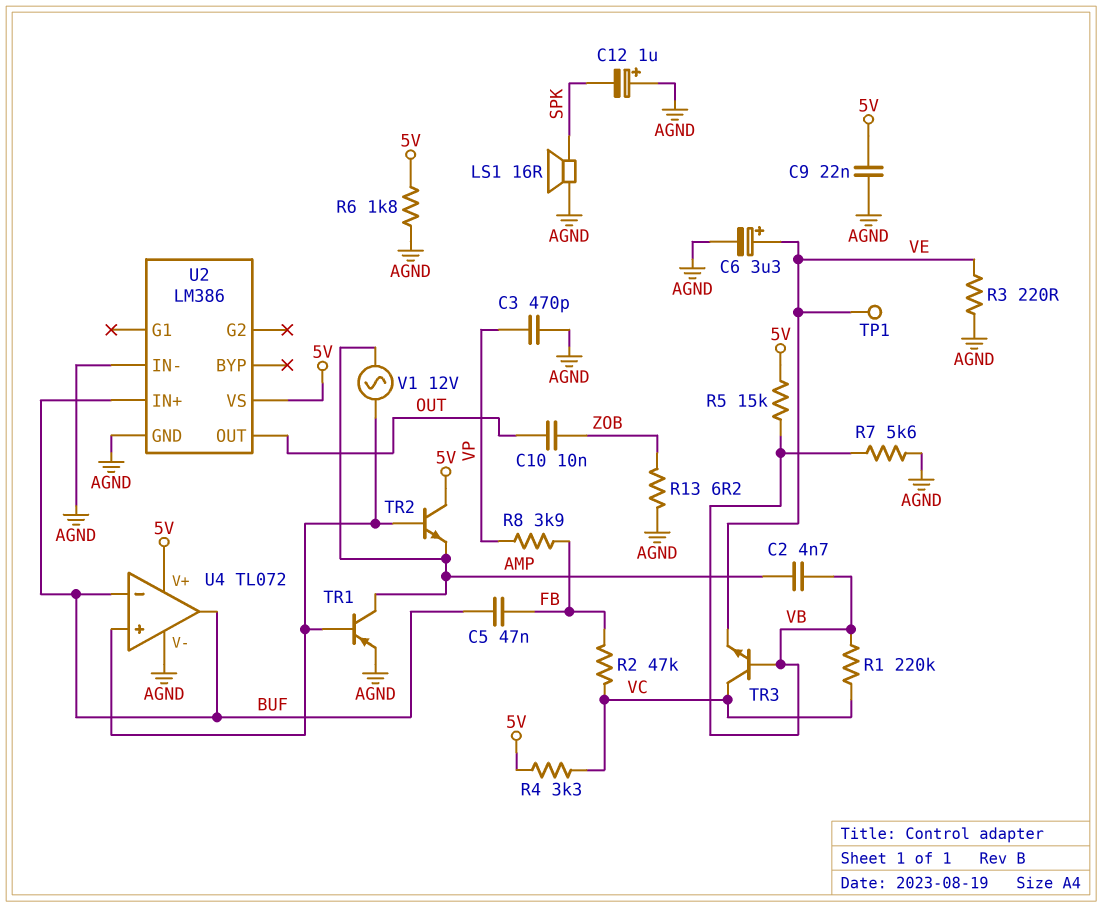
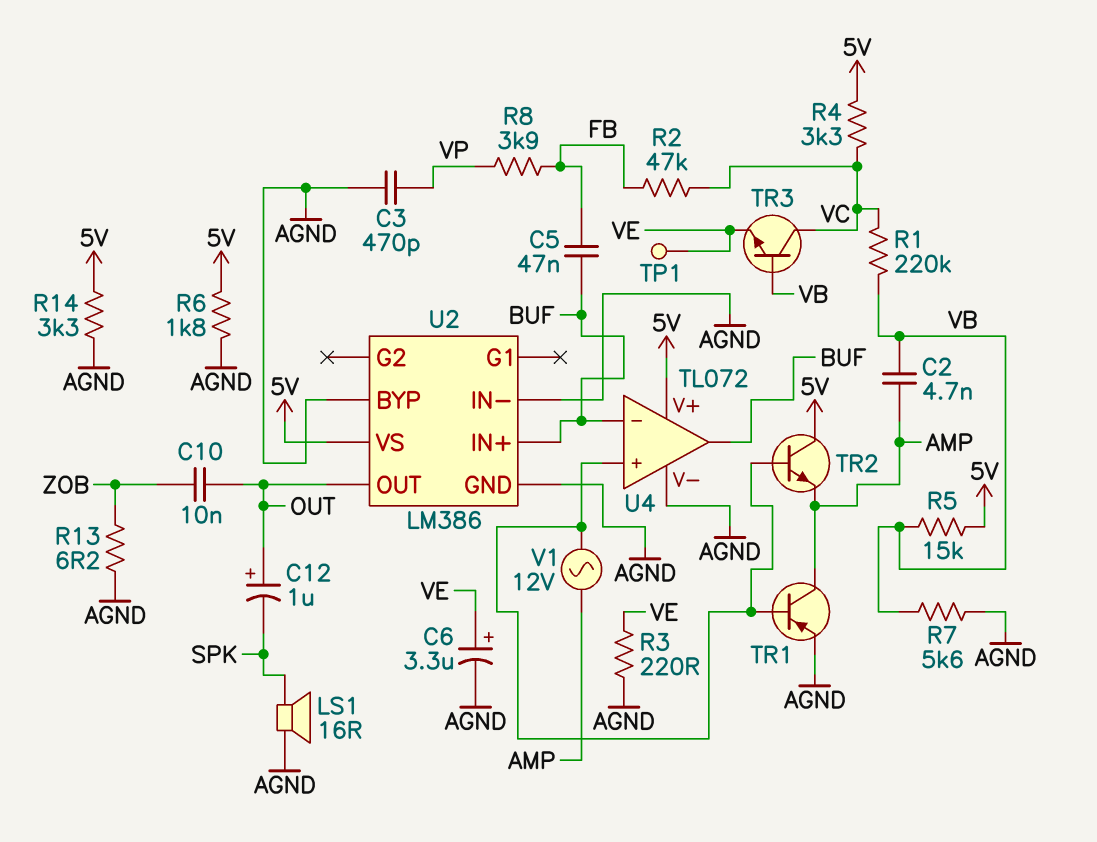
C9: 22nF (5V, AGND) -> none
C12: 1uF (plus AGND, minus SPK) -> 1uF (plus OUT, minus SPK)
R14: none -> 3.3k (5V, AGND)
U2 pin BYP: none -> AGND

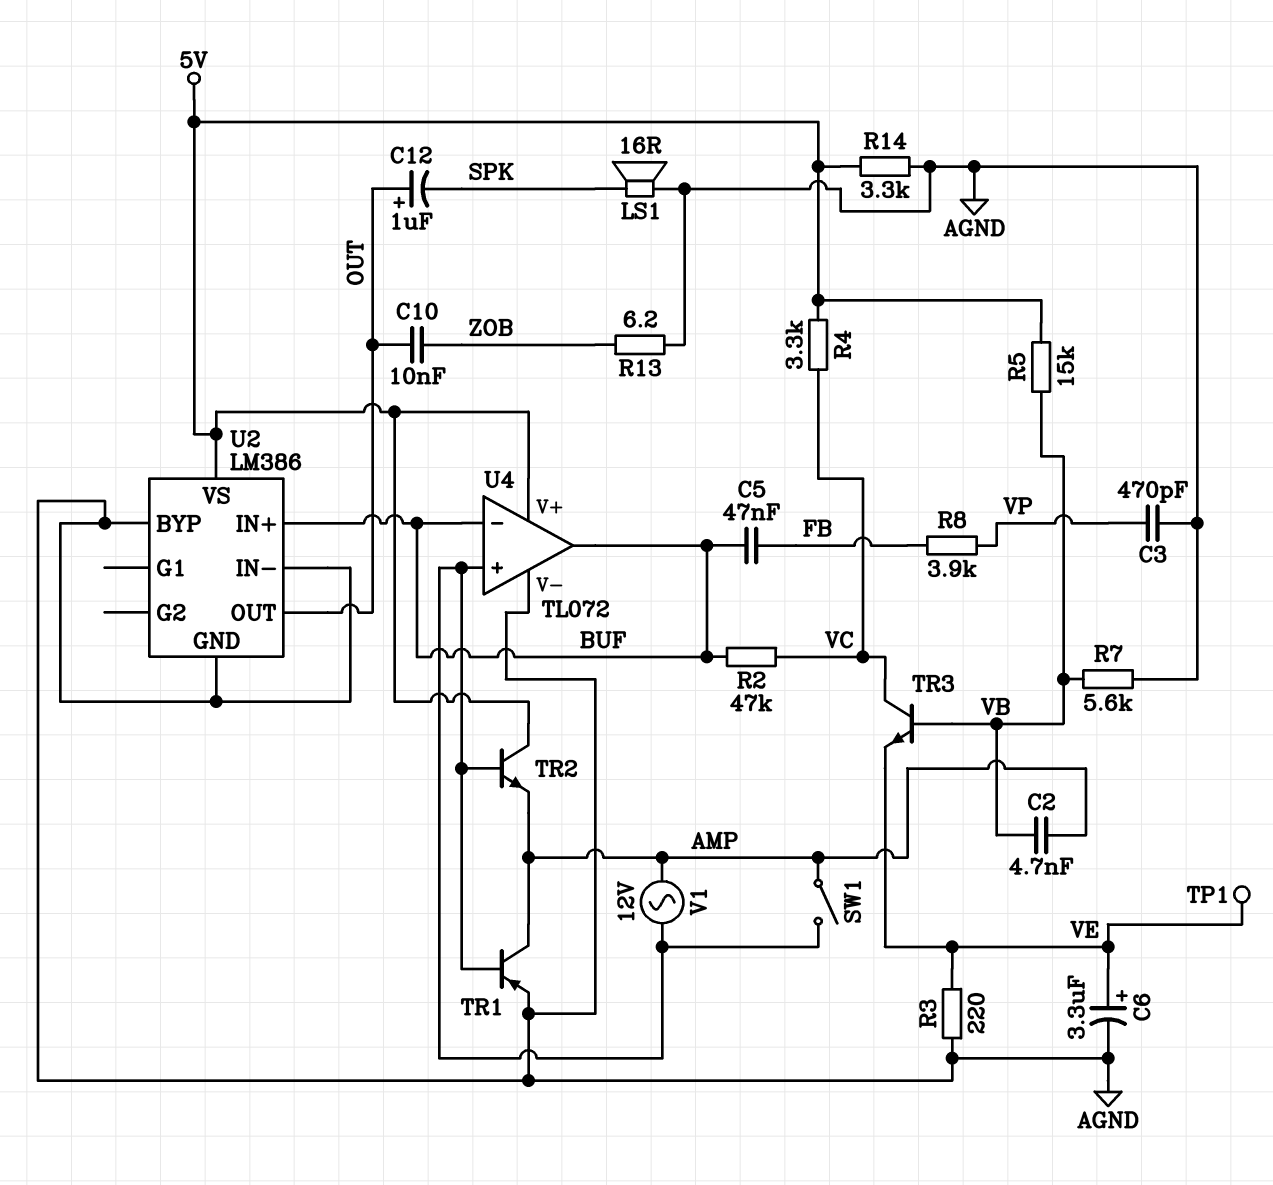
R1: 220k (VB, VC) -> none
R2: 47k (FB, VC) -> 47k (BUF, VC)
R6: 1.8k (5V, AGND) -> none
SW1: none -> switch (AMP, U4/in+)

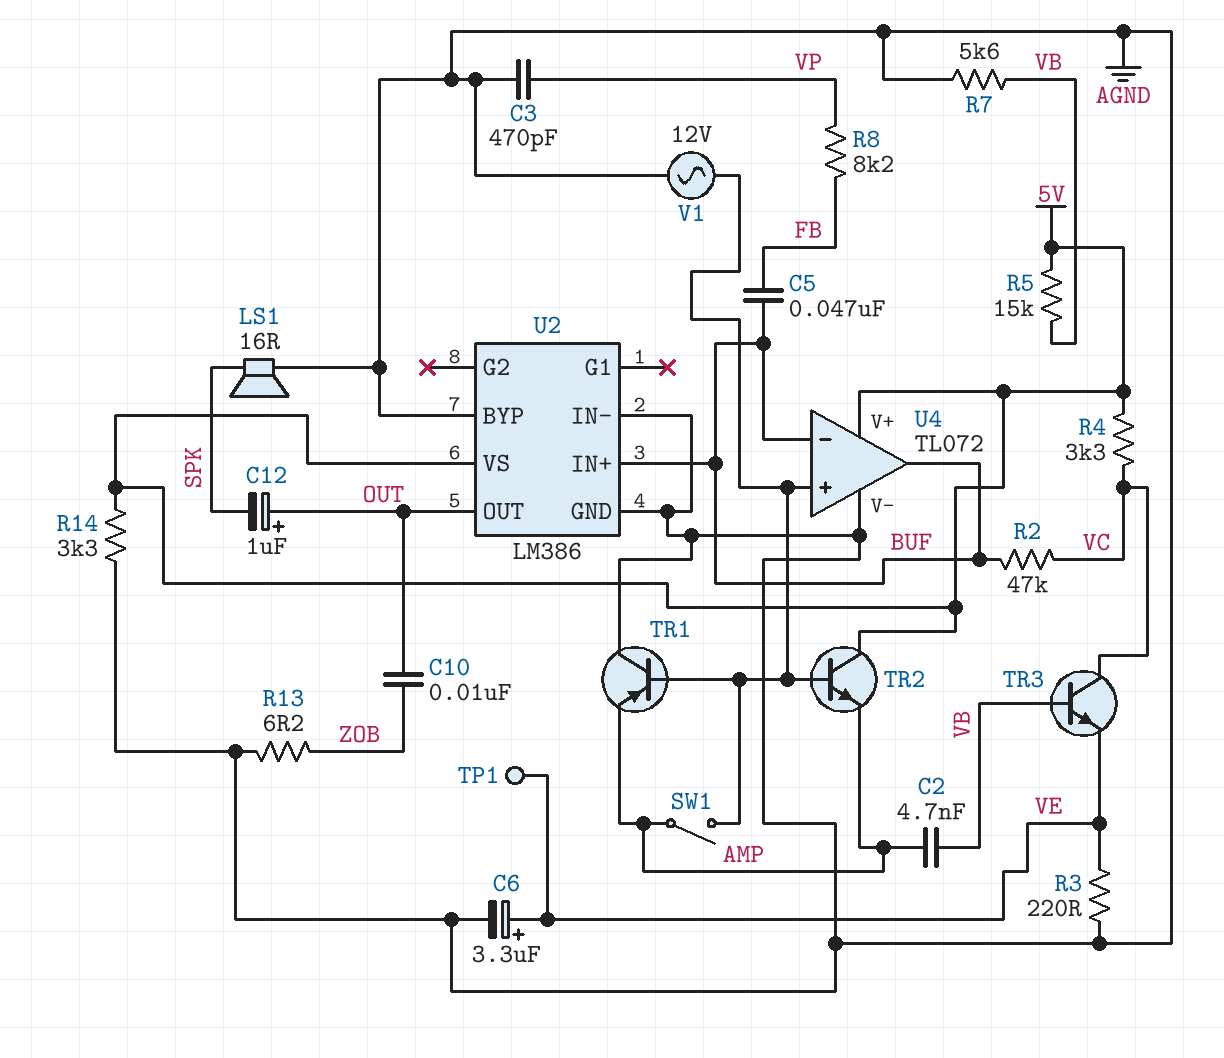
R8: 3.9k (FB, VP) -> 8.2k (FB, VP)
TR1: PNP (B U4/in+, C AMP, E AGND) -> PNP (B U4/in+, C AGND, E AMP)
V1: AC 12V (AMP, U4/in+) -> AC 12V (AGND, U4/in+)

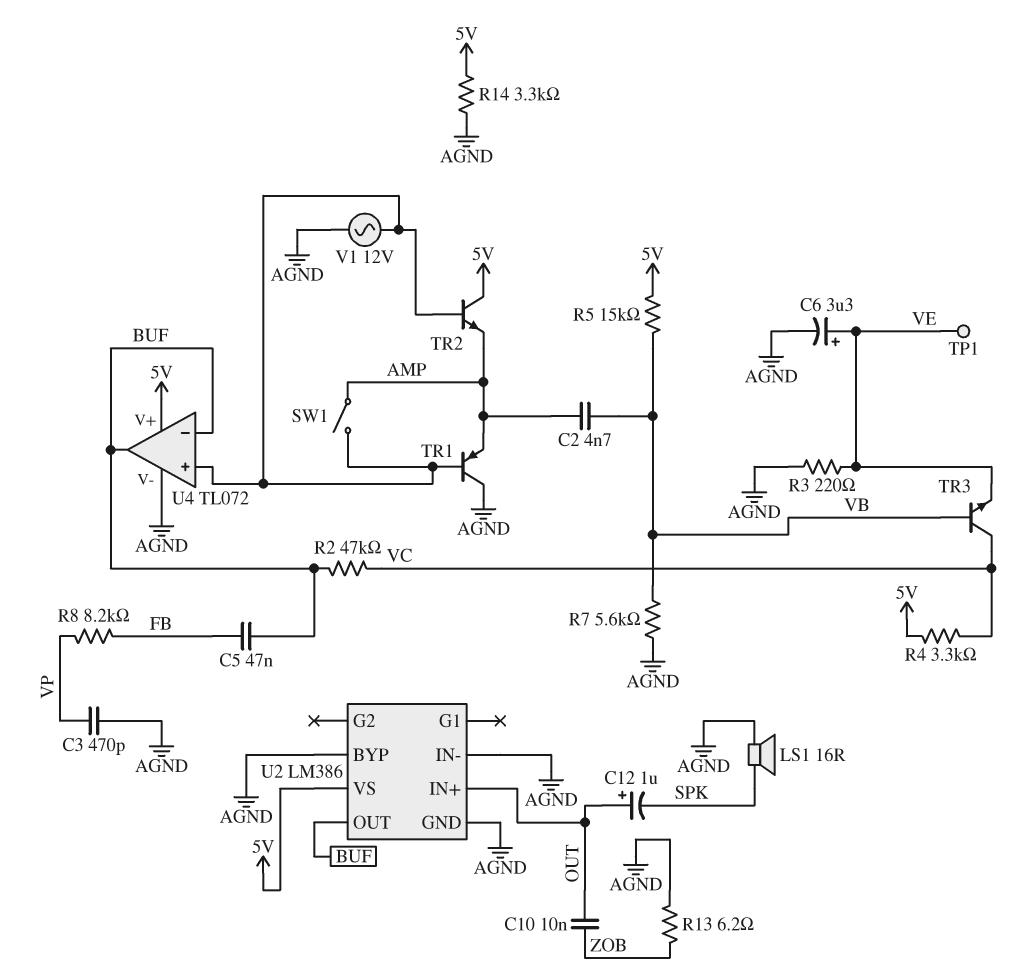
U2 pin IN+: BUF -> OUT
U2 pin OUT: OUT -> BUF

